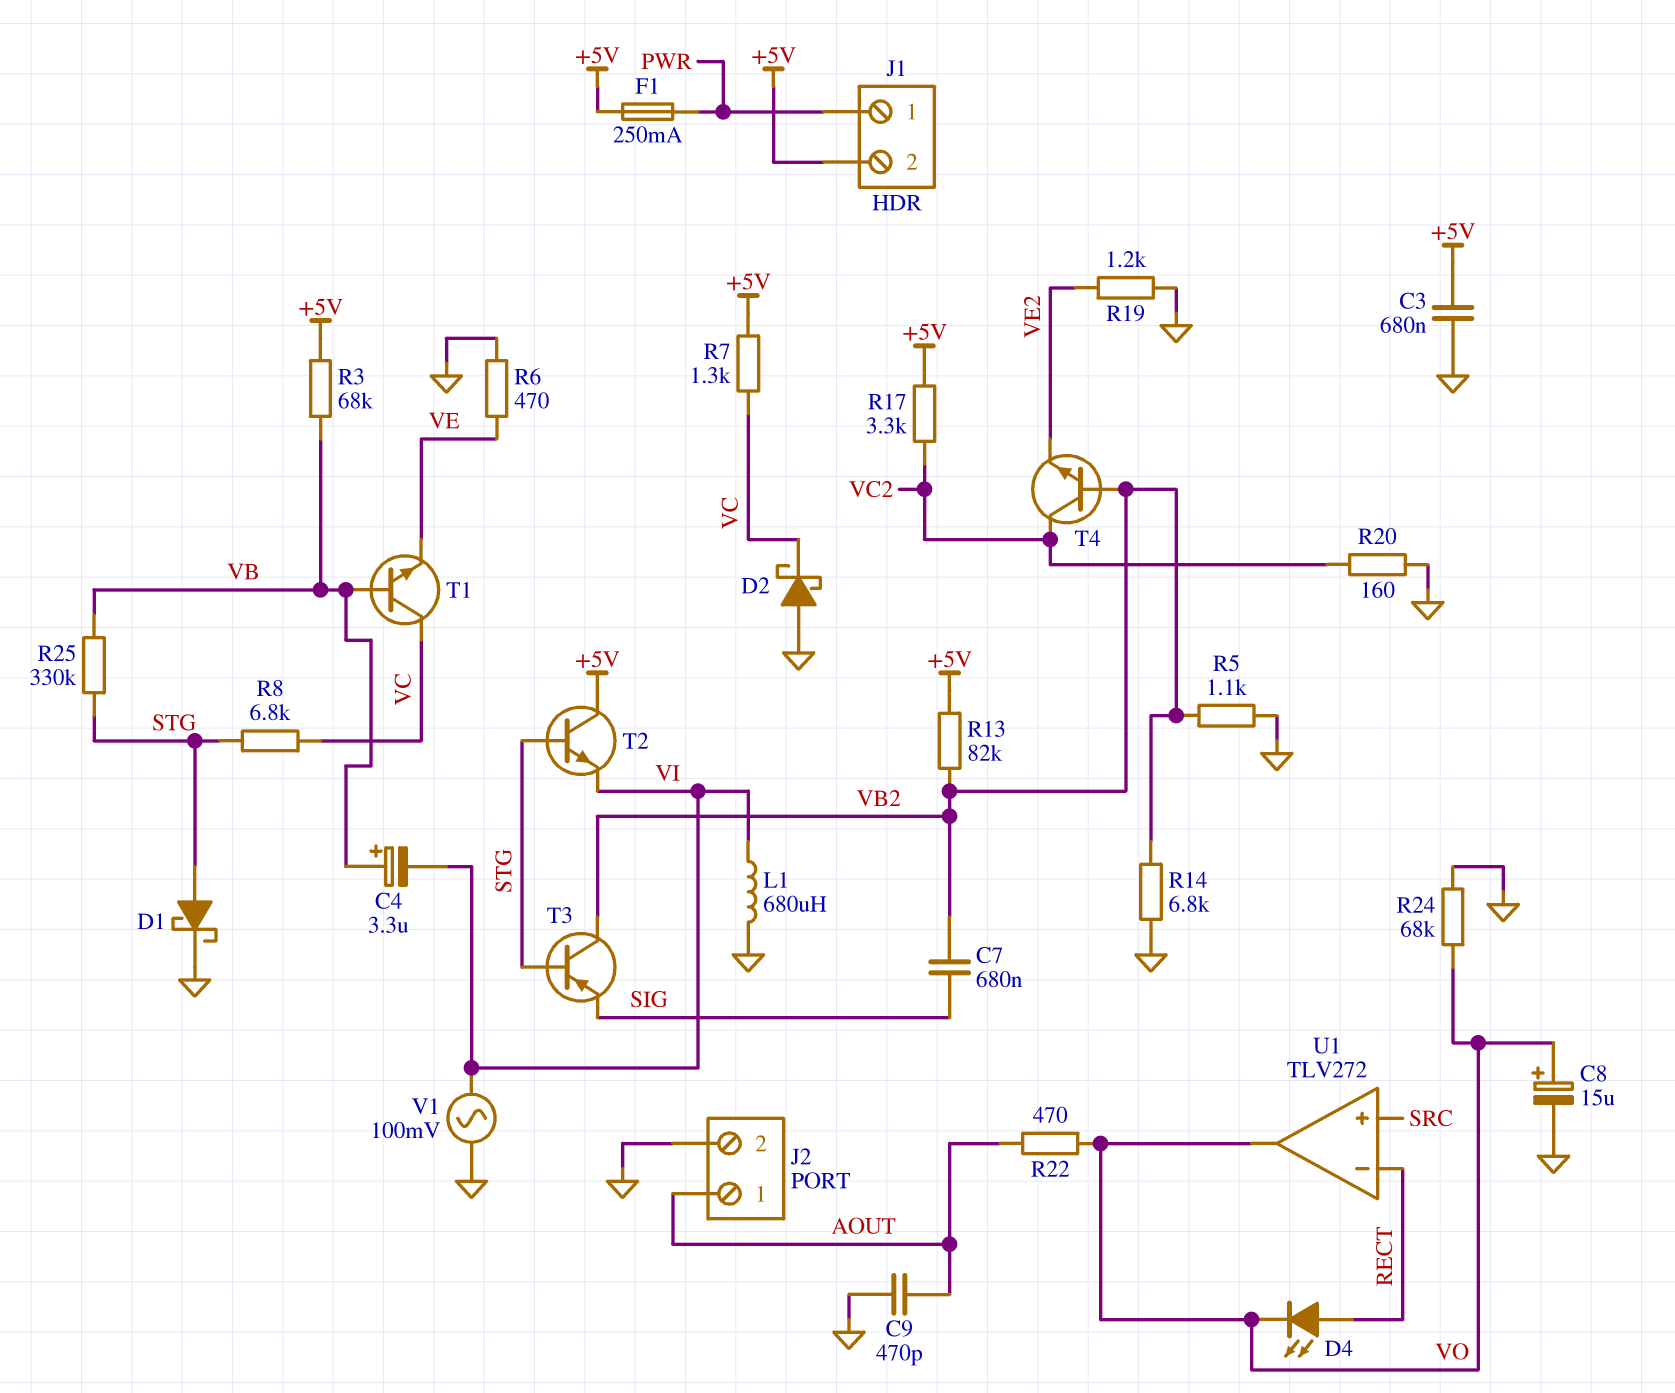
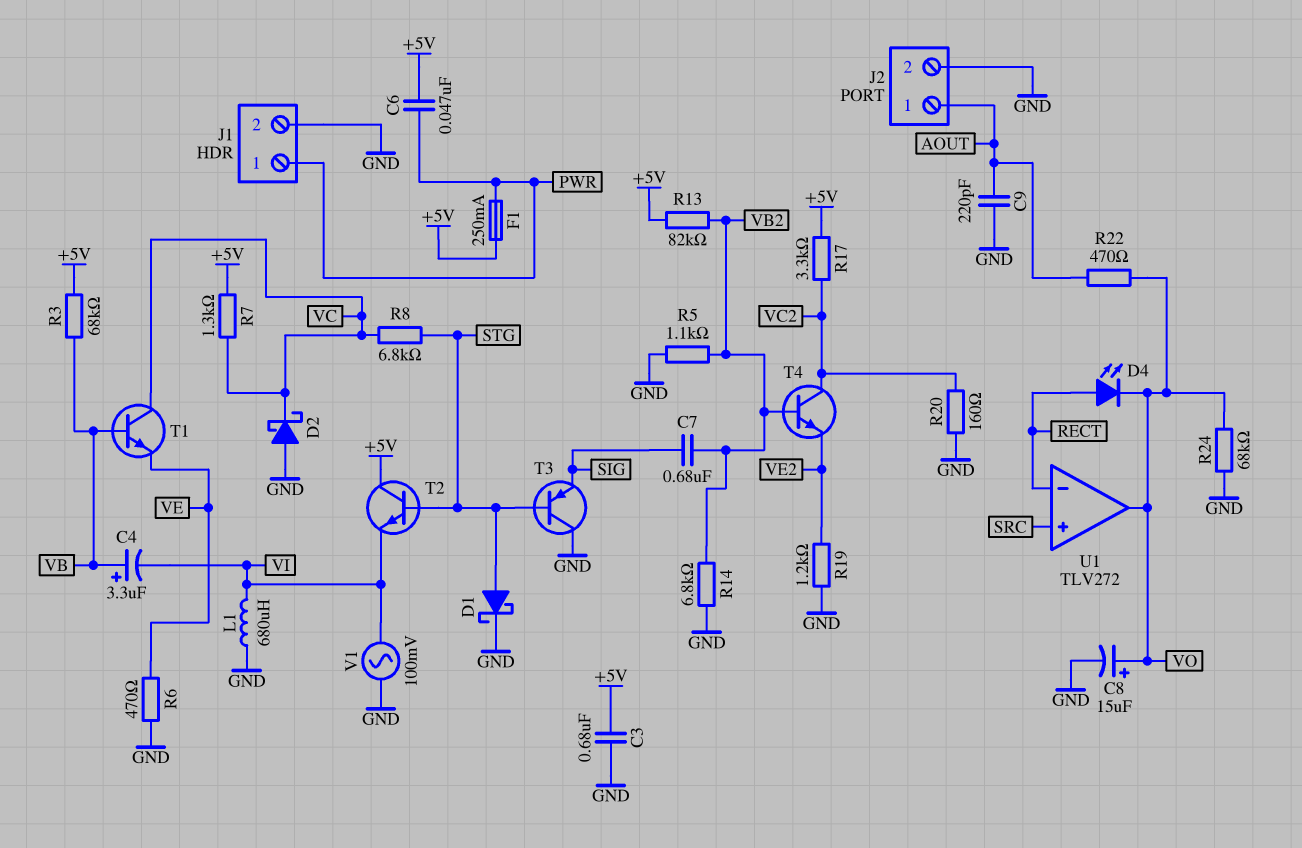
C6: none -> 47nF (+5V, PWR)
C9: 470pF (AOUT, GND) -> 220pF (AOUT, GND)
J1 pin 2: +5V -> GND
R25: 330k (STG, VB) -> none
T3: PNP (B STG, C VB2, E SIG) -> PNP (B STG, C GND, E SIG)

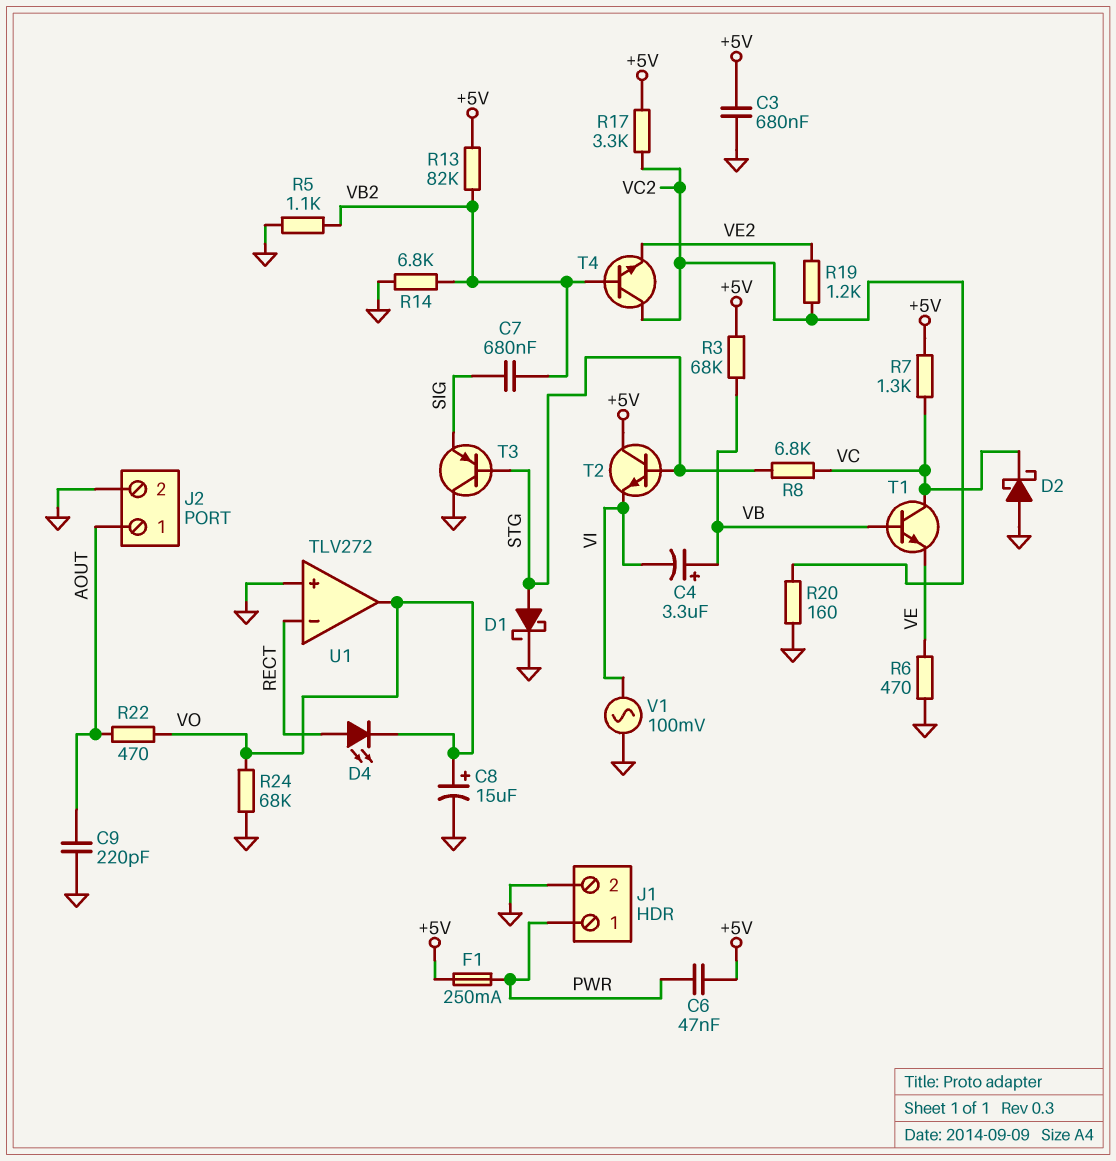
L1: 680uH (GND, VI) -> none
R19: 1.2k (GND, VE2) -> 1.2k (VC2, VE2)
U1 pin in+: SRC -> GND

